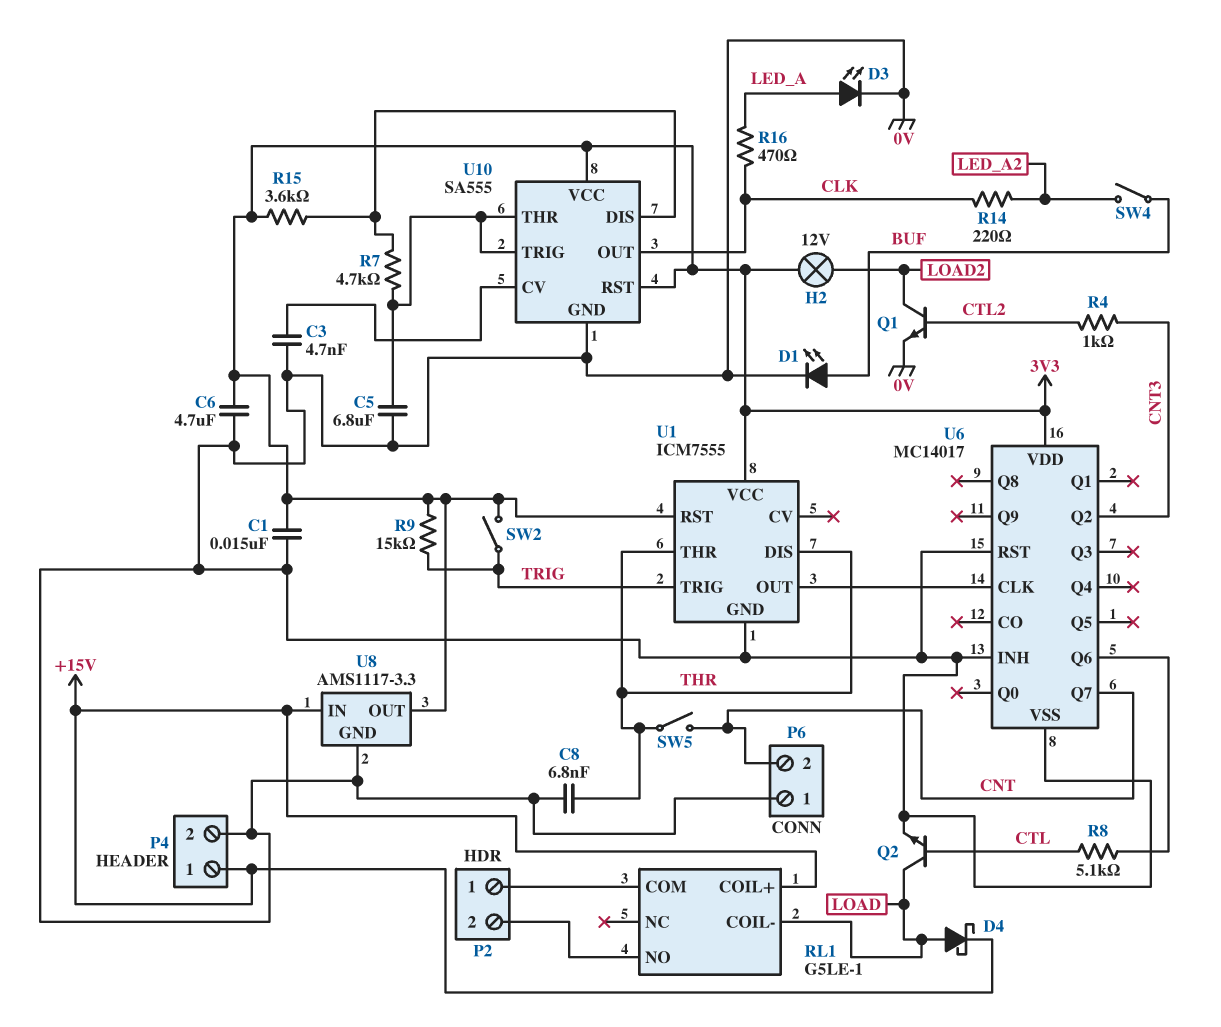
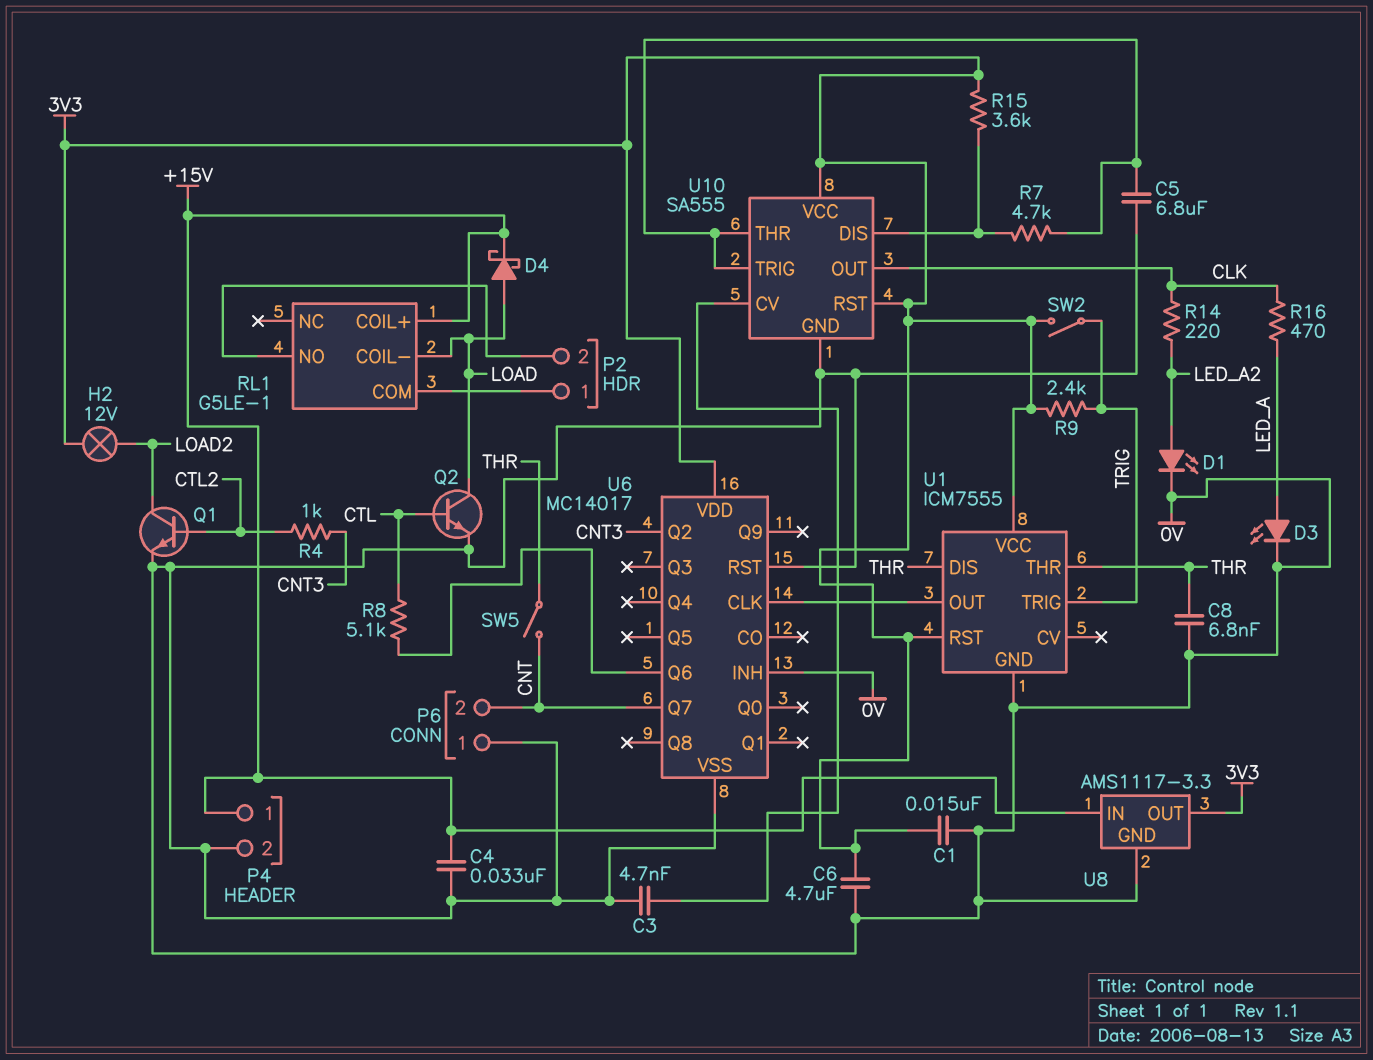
C4: none -> 33nF (+15V, 0V)
D1: LED (A BUF, K 0V) -> LED (A LED_A2, K 0V)
R9: 15k (3V3, TRIG) -> 2.4k (3V3, TRIG)
SW4: switch (BUF, LED_A2) -> none

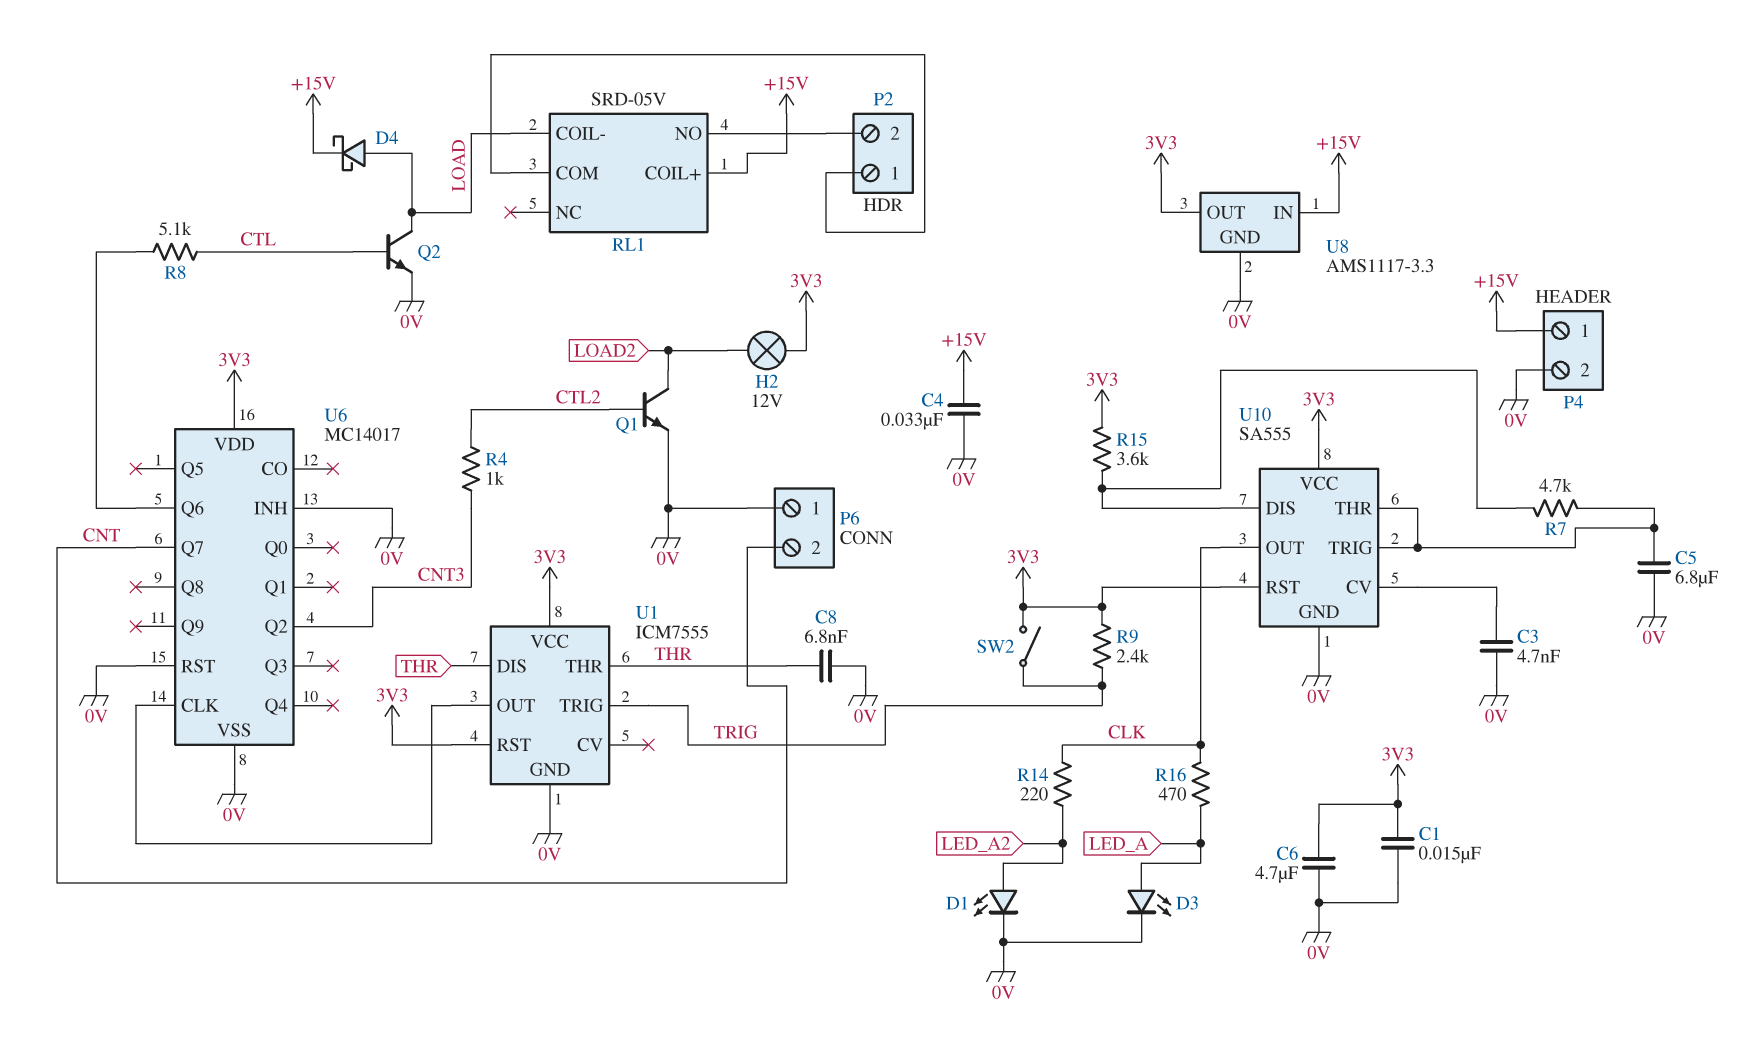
RL1: G5LE-1 -> SRD-05V
SW5: switch (CNT, THR) -> none

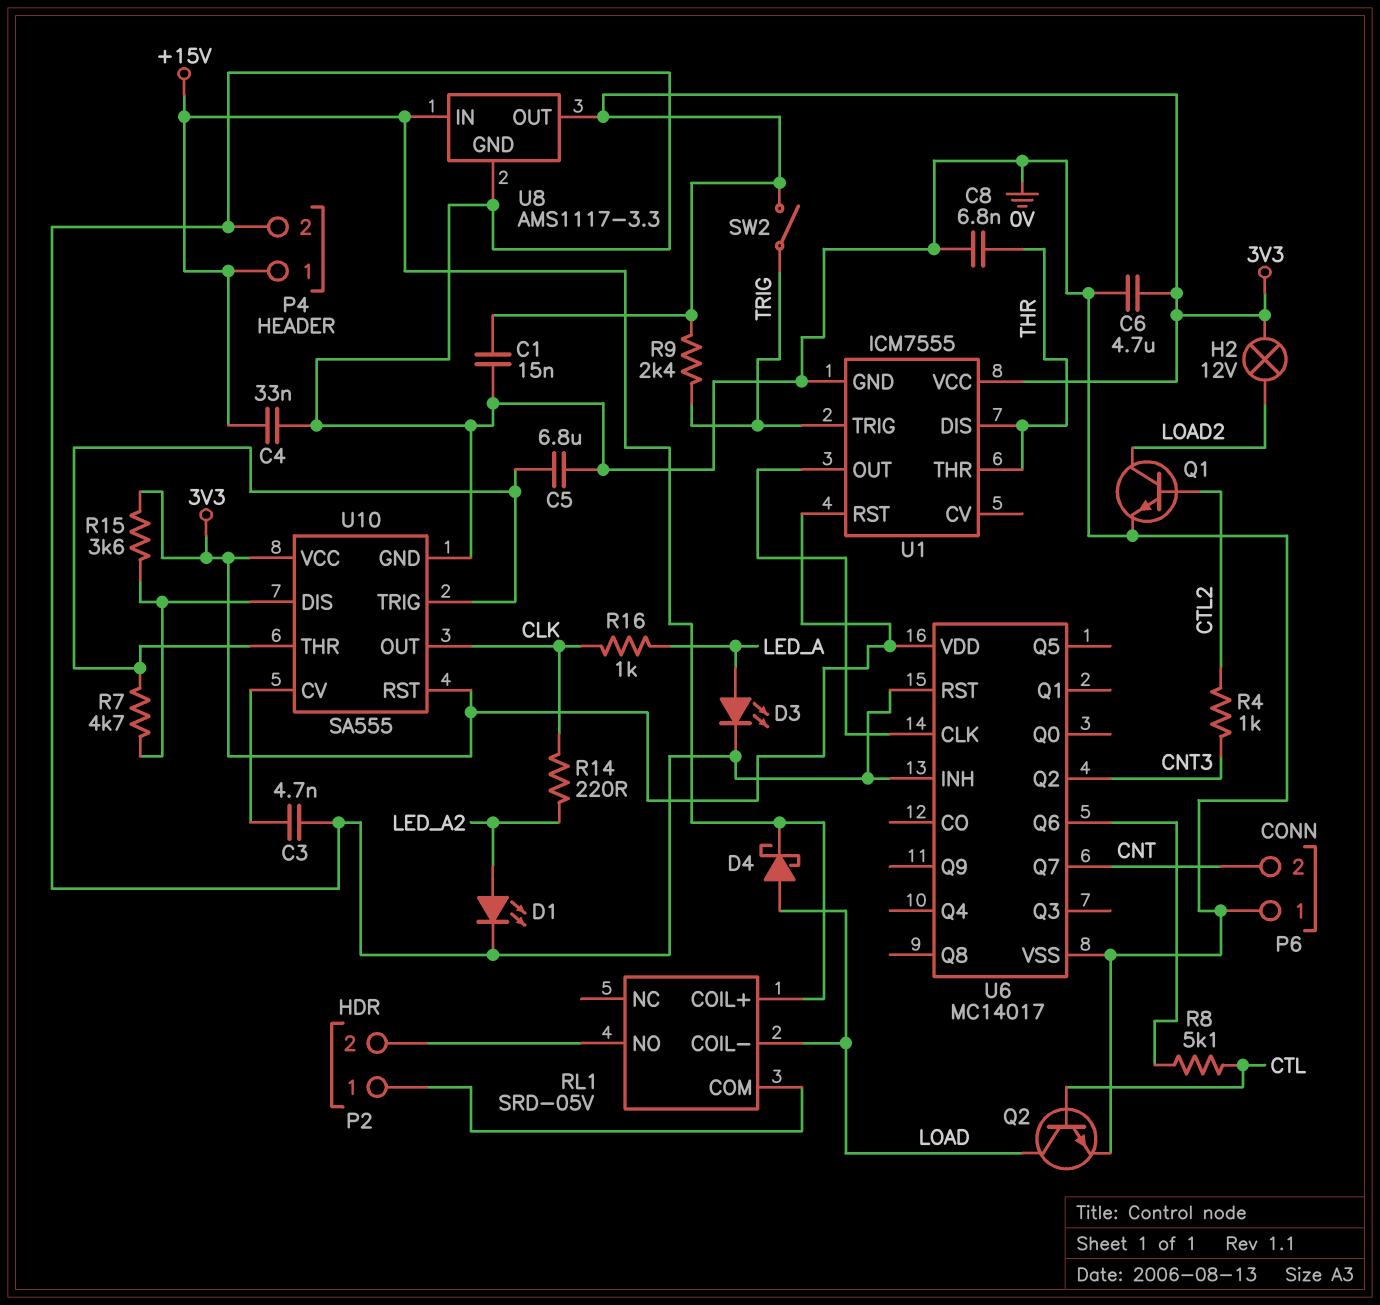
R16: 470 (CLK, LED_A) -> 1k (CLK, LED_A)

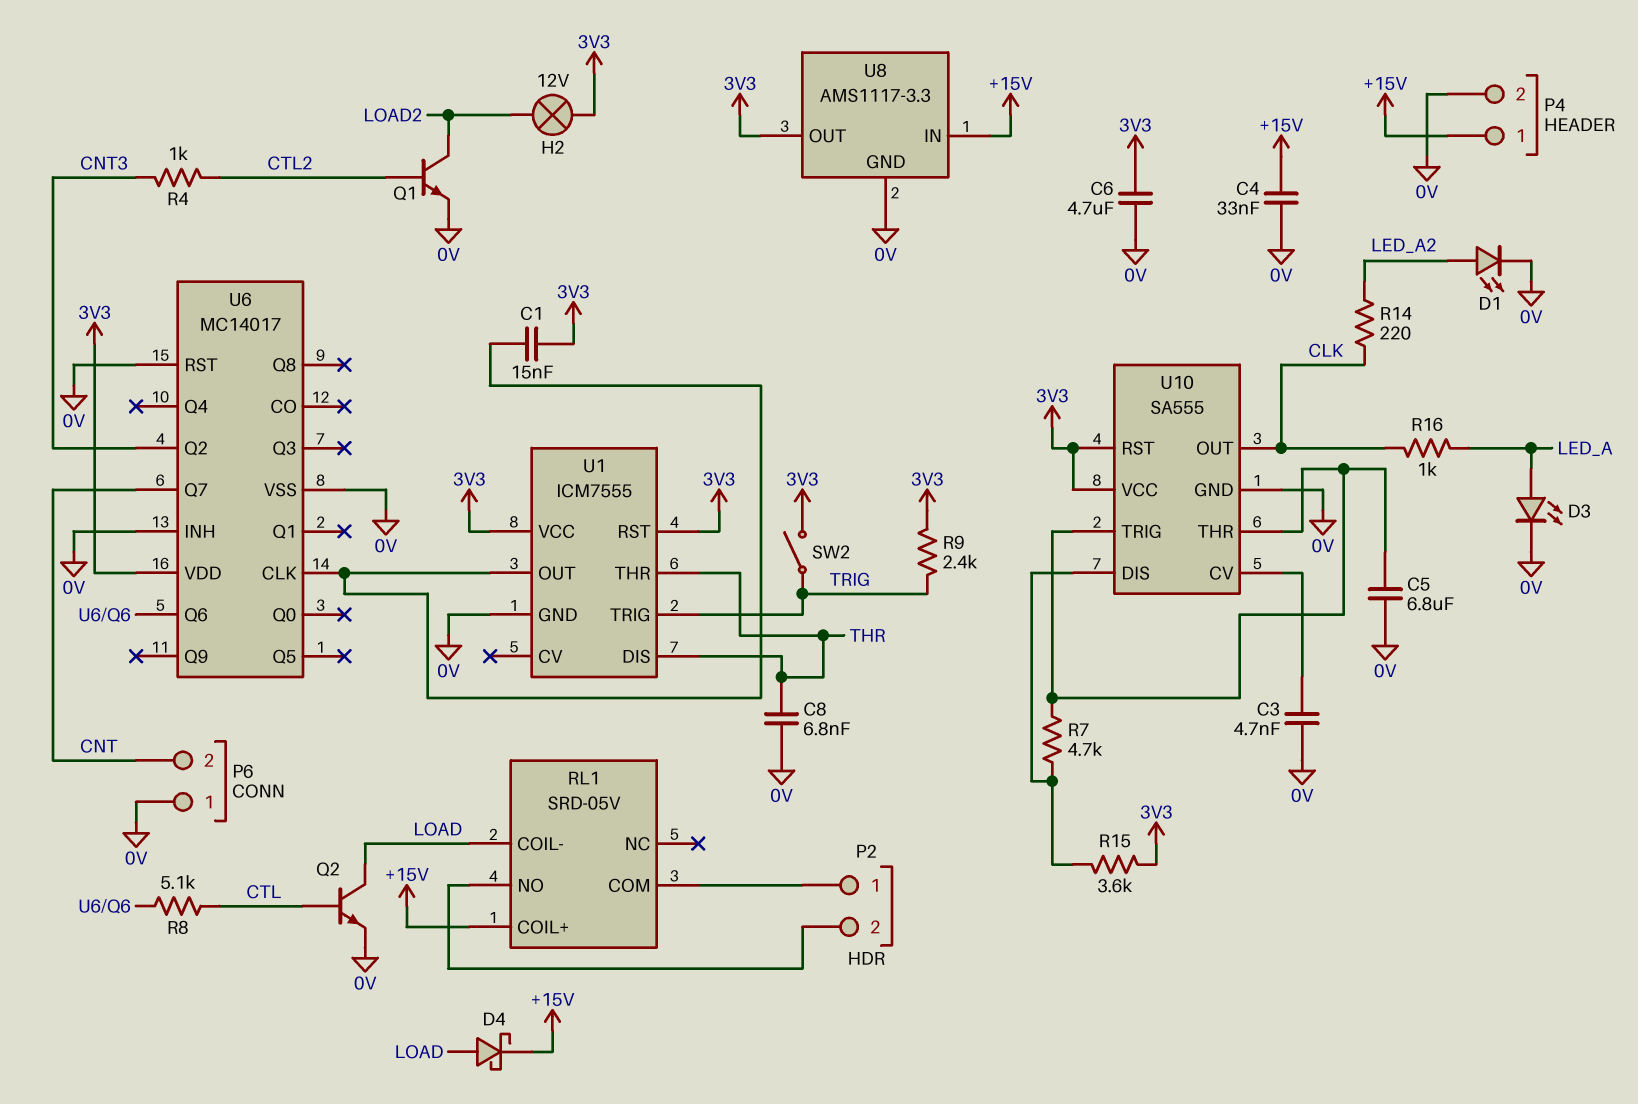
C1: 15nF (0V, 3V3) -> 15nF (3V3, U1/OUT)

